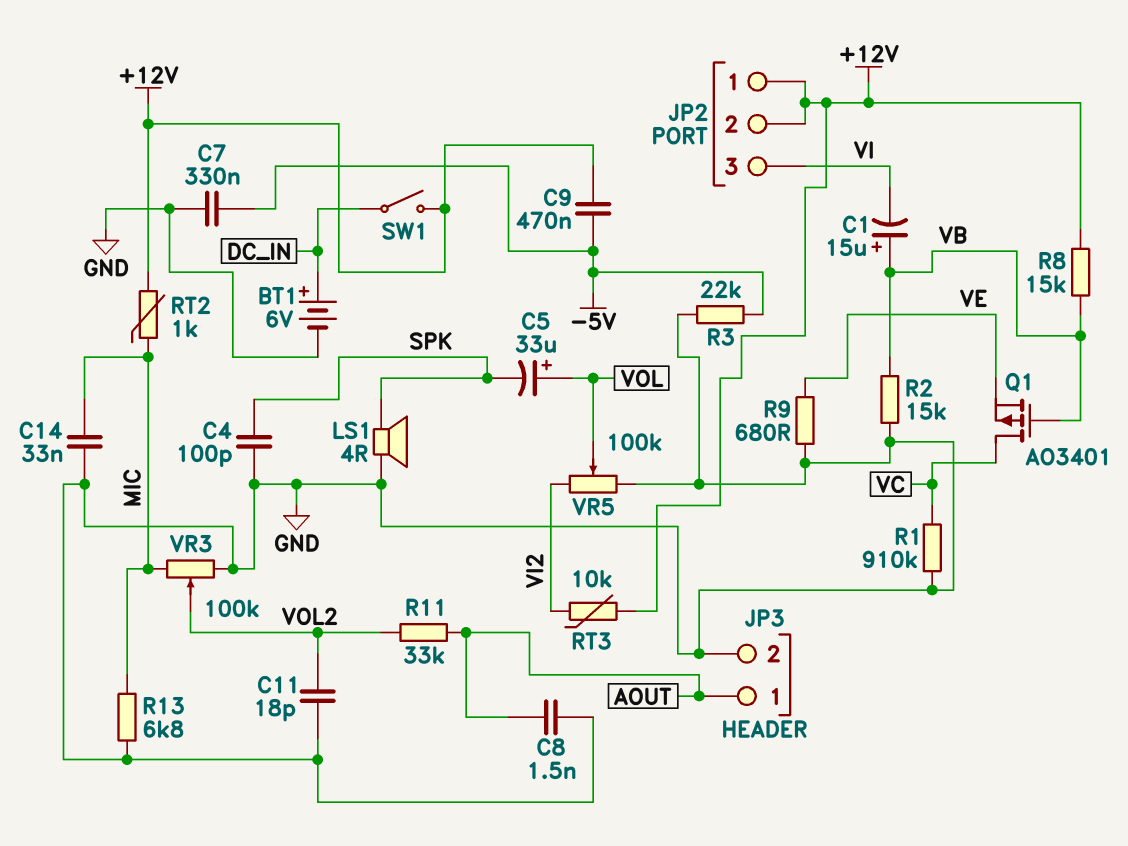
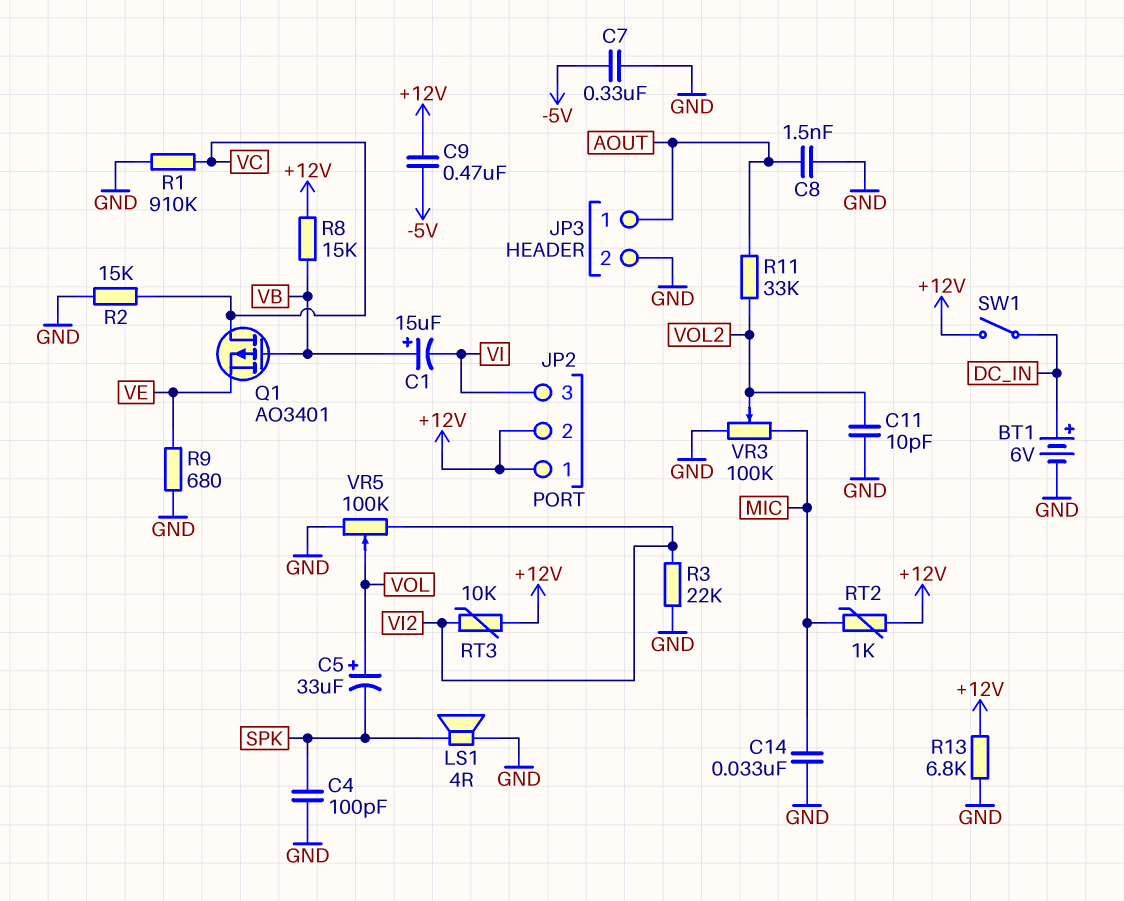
C11: 18pF (GND, VOL2) -> 10pF (GND, VOL2)
R2: 15k (GND, VB) -> 15k (GND, VC)
R3: 22k (-5V, GND) -> 22k (GND, VI2)
R13: 6.8k (GND, MIC) -> 6.8k (+12V, GND)

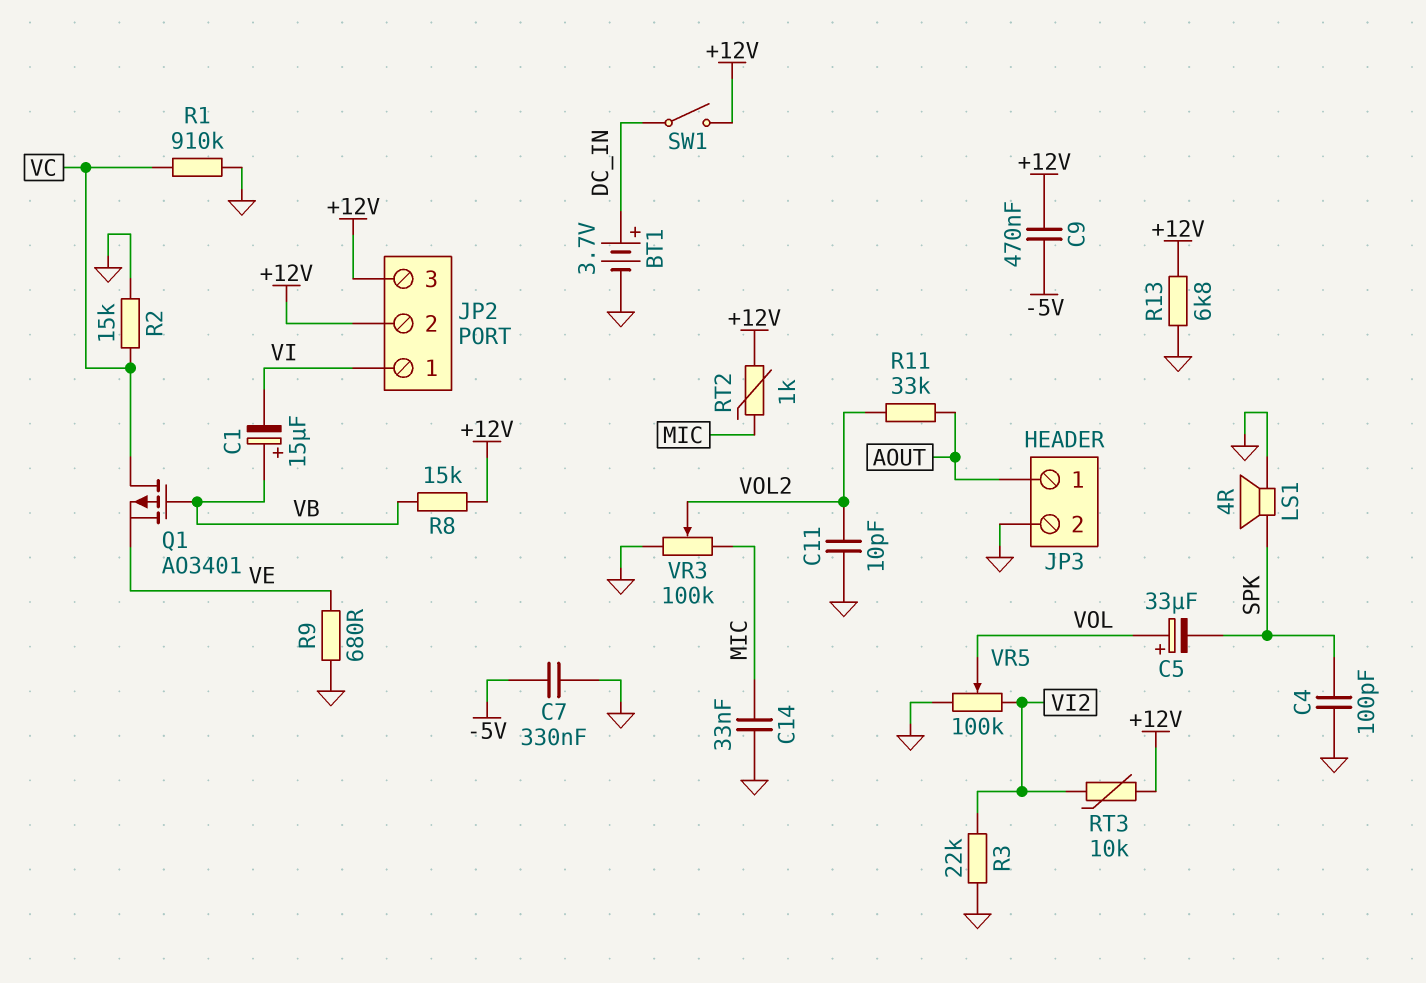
BT1: 6V (plus DC_IN, minus GND) -> 3.7V (plus DC_IN, minus GND)
C8: 1.5nF (AOUT, GND) -> none
JP2 pin 1: +12V -> VI
JP2 pin 3: VI -> +12V

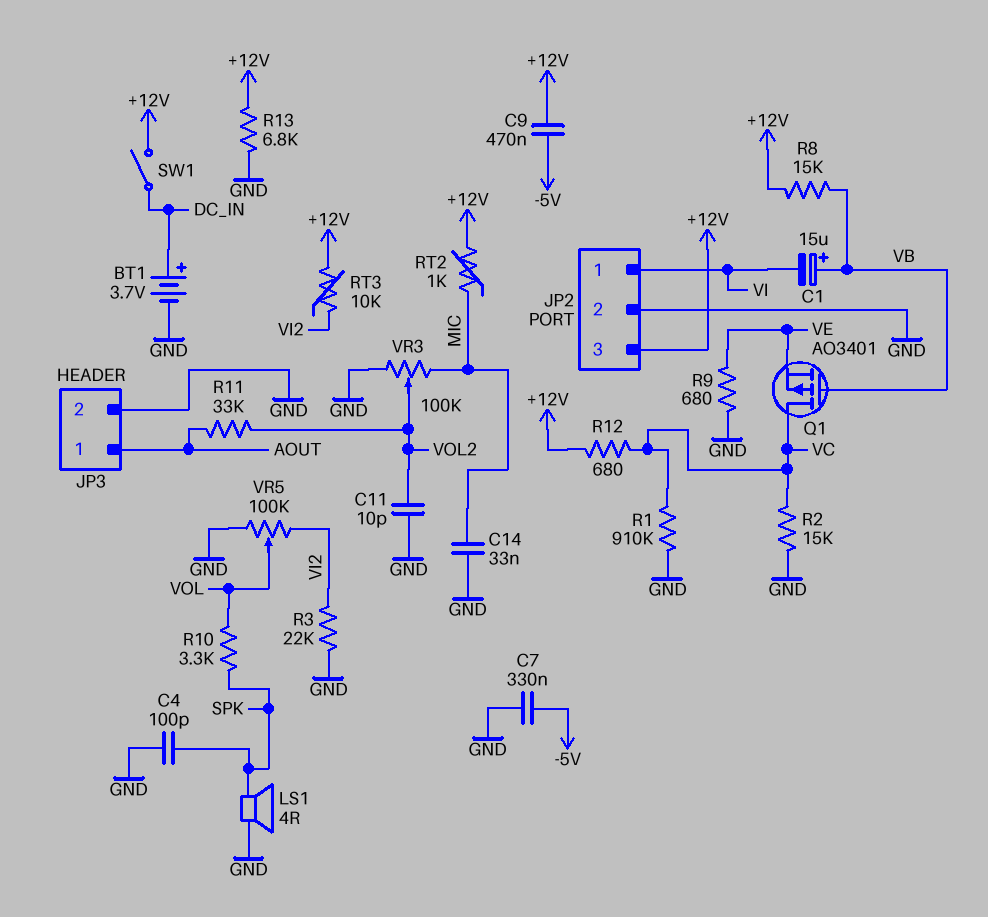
C5: 33uF (plus VOL, minus SPK) -> none
JP2 pin 2: +12V -> GND
R10: none -> 3.3k (SPK, VOL)
R12: none -> 680 (+12V, VC)

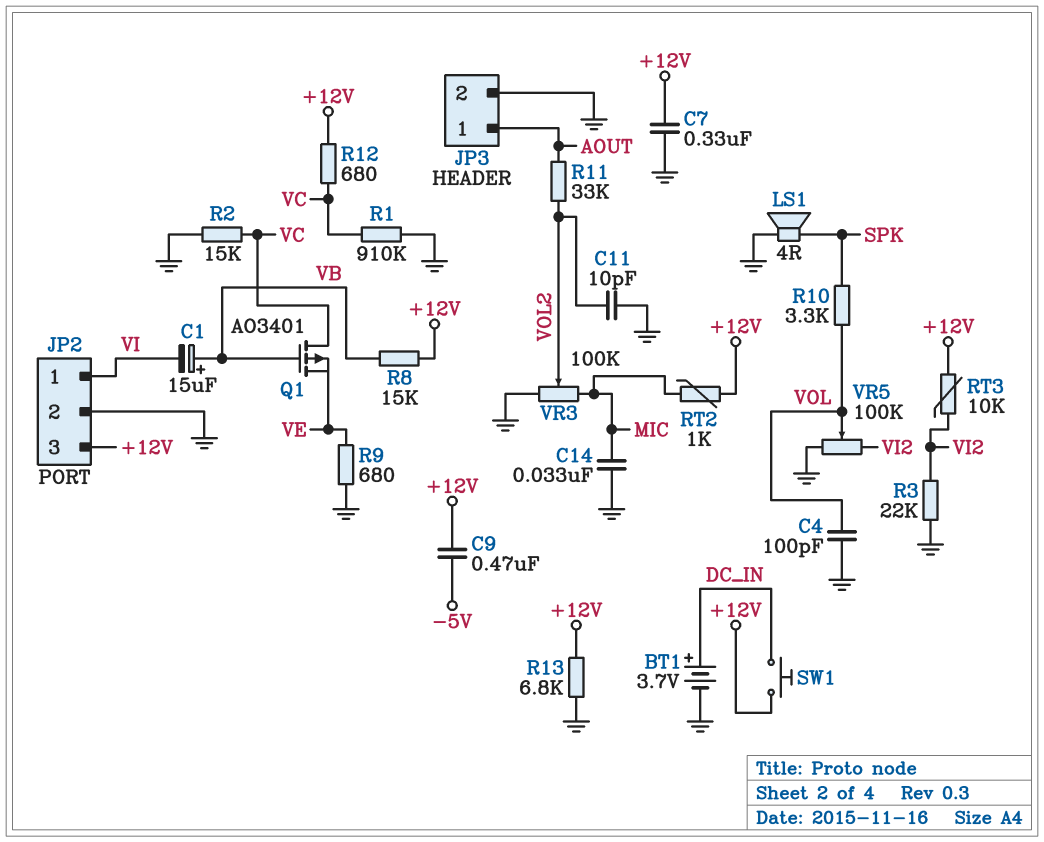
C4: 100pF (GND, SPK) -> 100pF (GND, VOL)
C7: 330nF (-5V, GND) -> 330nF (+12V, GND)
SW1: switch (+12V, DC_IN) -> button (+12V, DC_IN)

